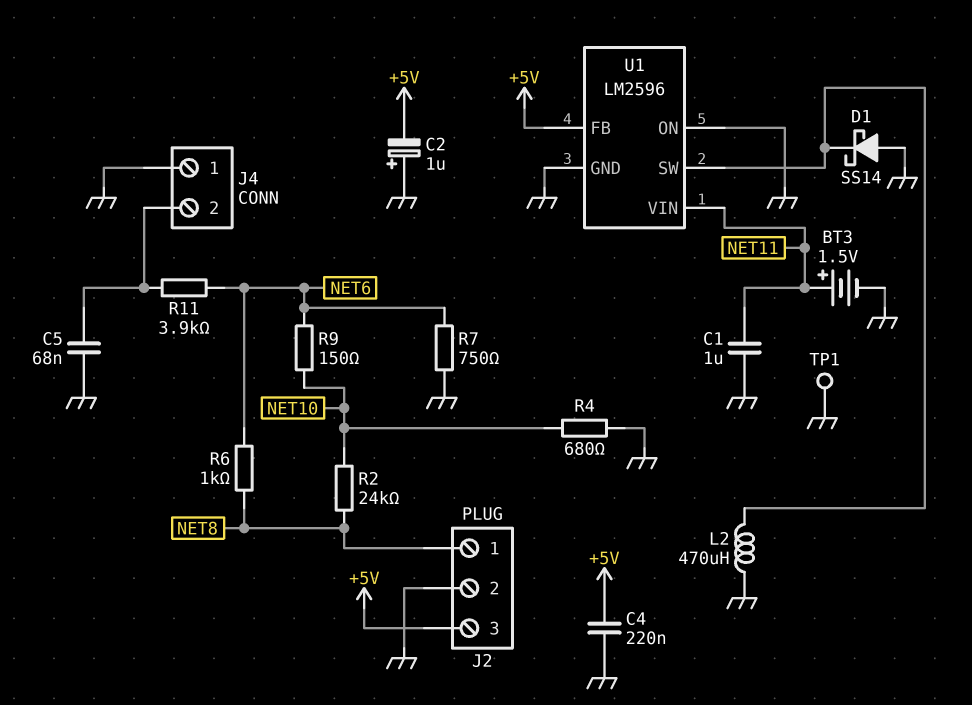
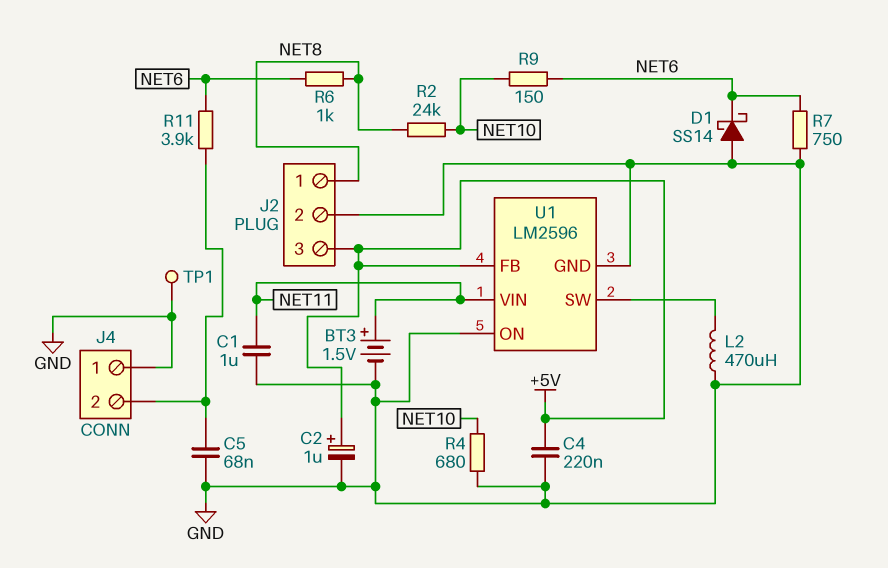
C2: 1uF (plus GND, minus +5V) -> 1uF (plus +5V, minus GND)
D1: schottky SS14 (A GND, K U1/SW) -> schottky SS14 (A GND, K NET6)

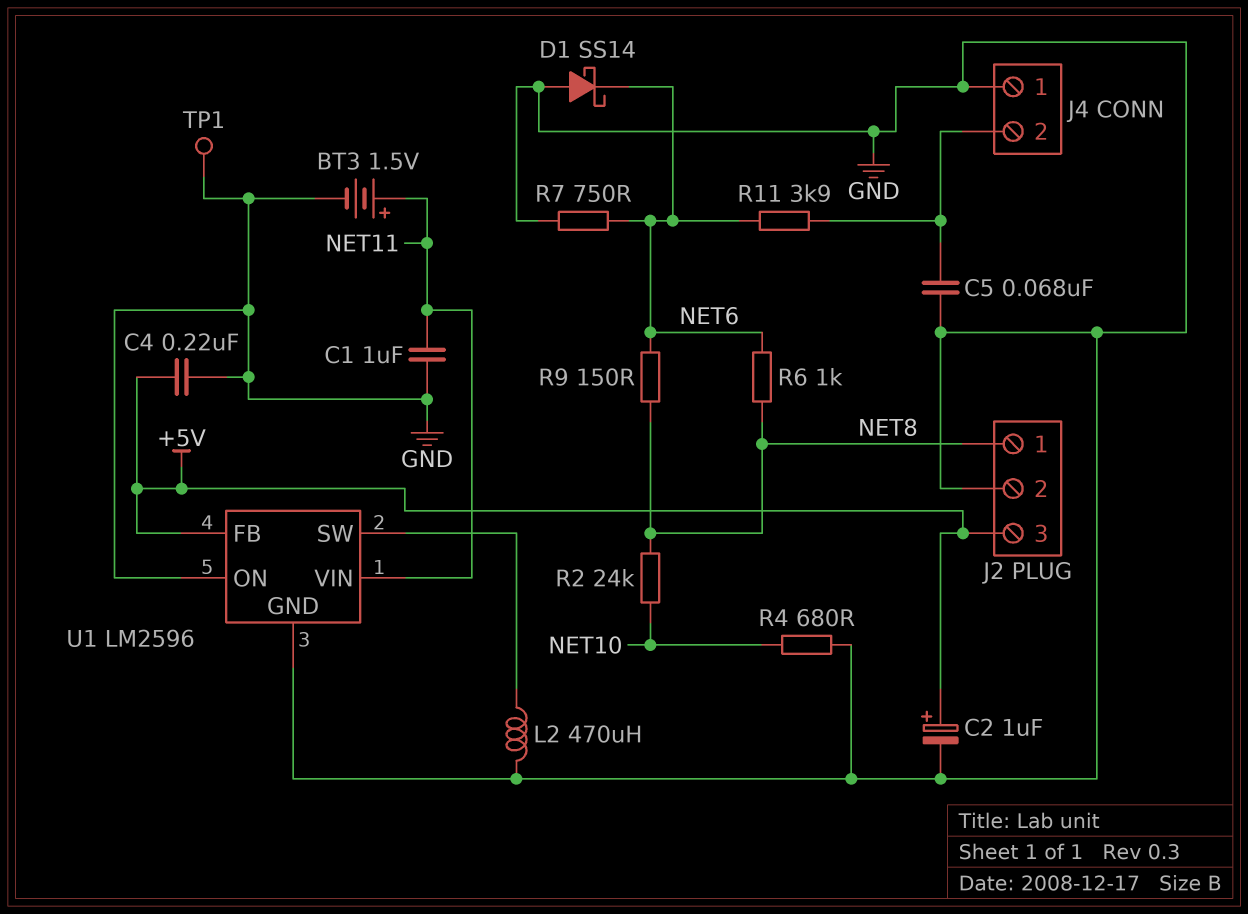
R9: 150 (NET6, NET10) -> 150 (NET6, NET8)

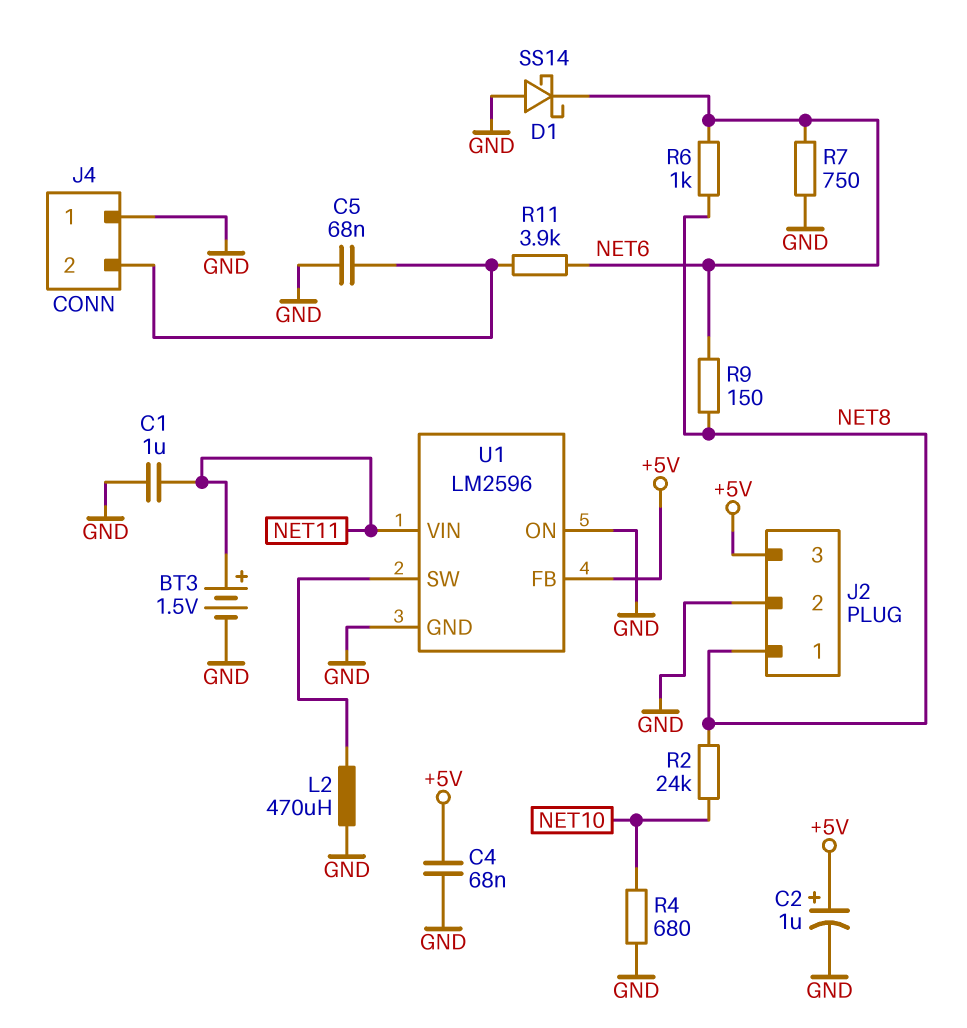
C4: 220nF (+5V, GND) -> 68nF (+5V, GND)
TP1: test point (GND) -> none

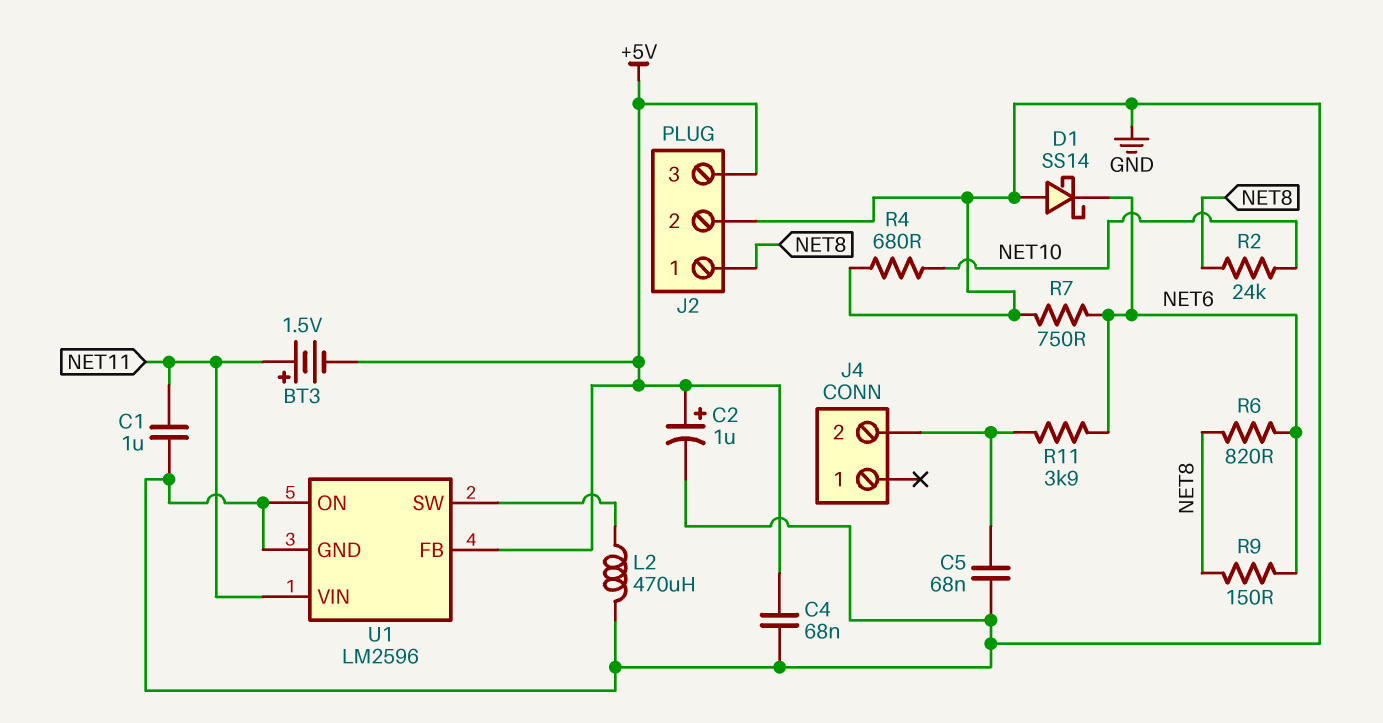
BT3: 1.5V (plus NET11, minus GND) -> 1.5V (plus NET11, minus +5V)
J4 pin 1: GND -> none
R6: 1k (NET6, NET8) -> 820 (NET6, NET8)

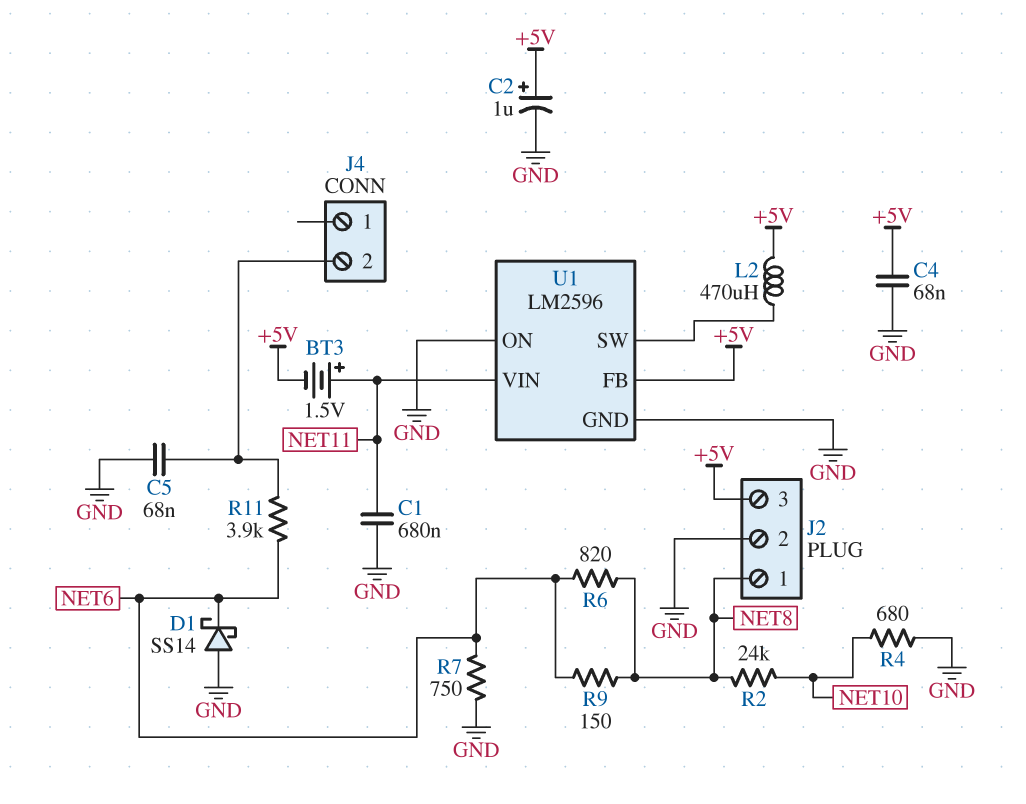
C1: 1uF (GND, NET11) -> 680nF (GND, NET11)
L2: 470uH (GND, U1/SW) -> 470uH (+5V, U1/SW)

